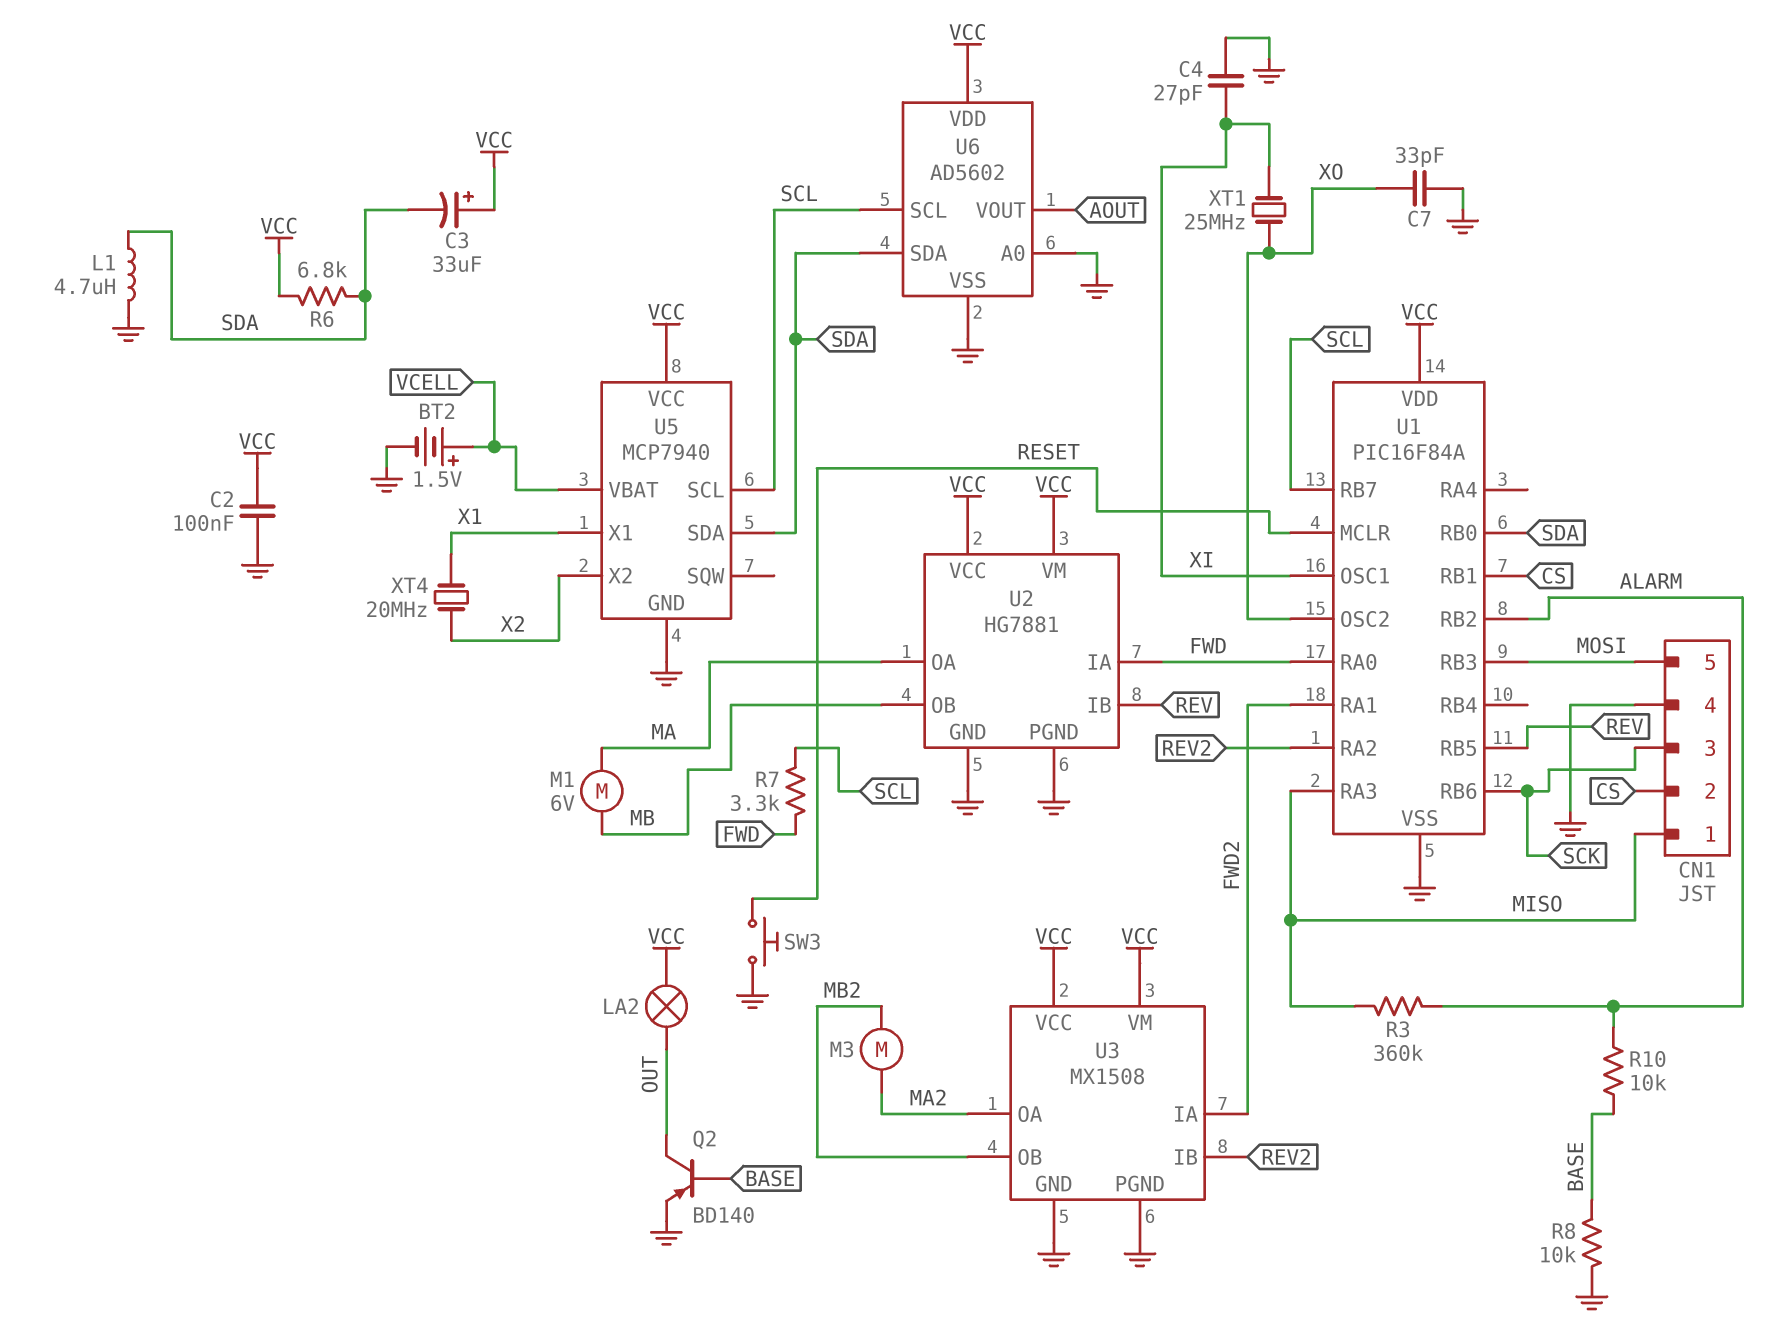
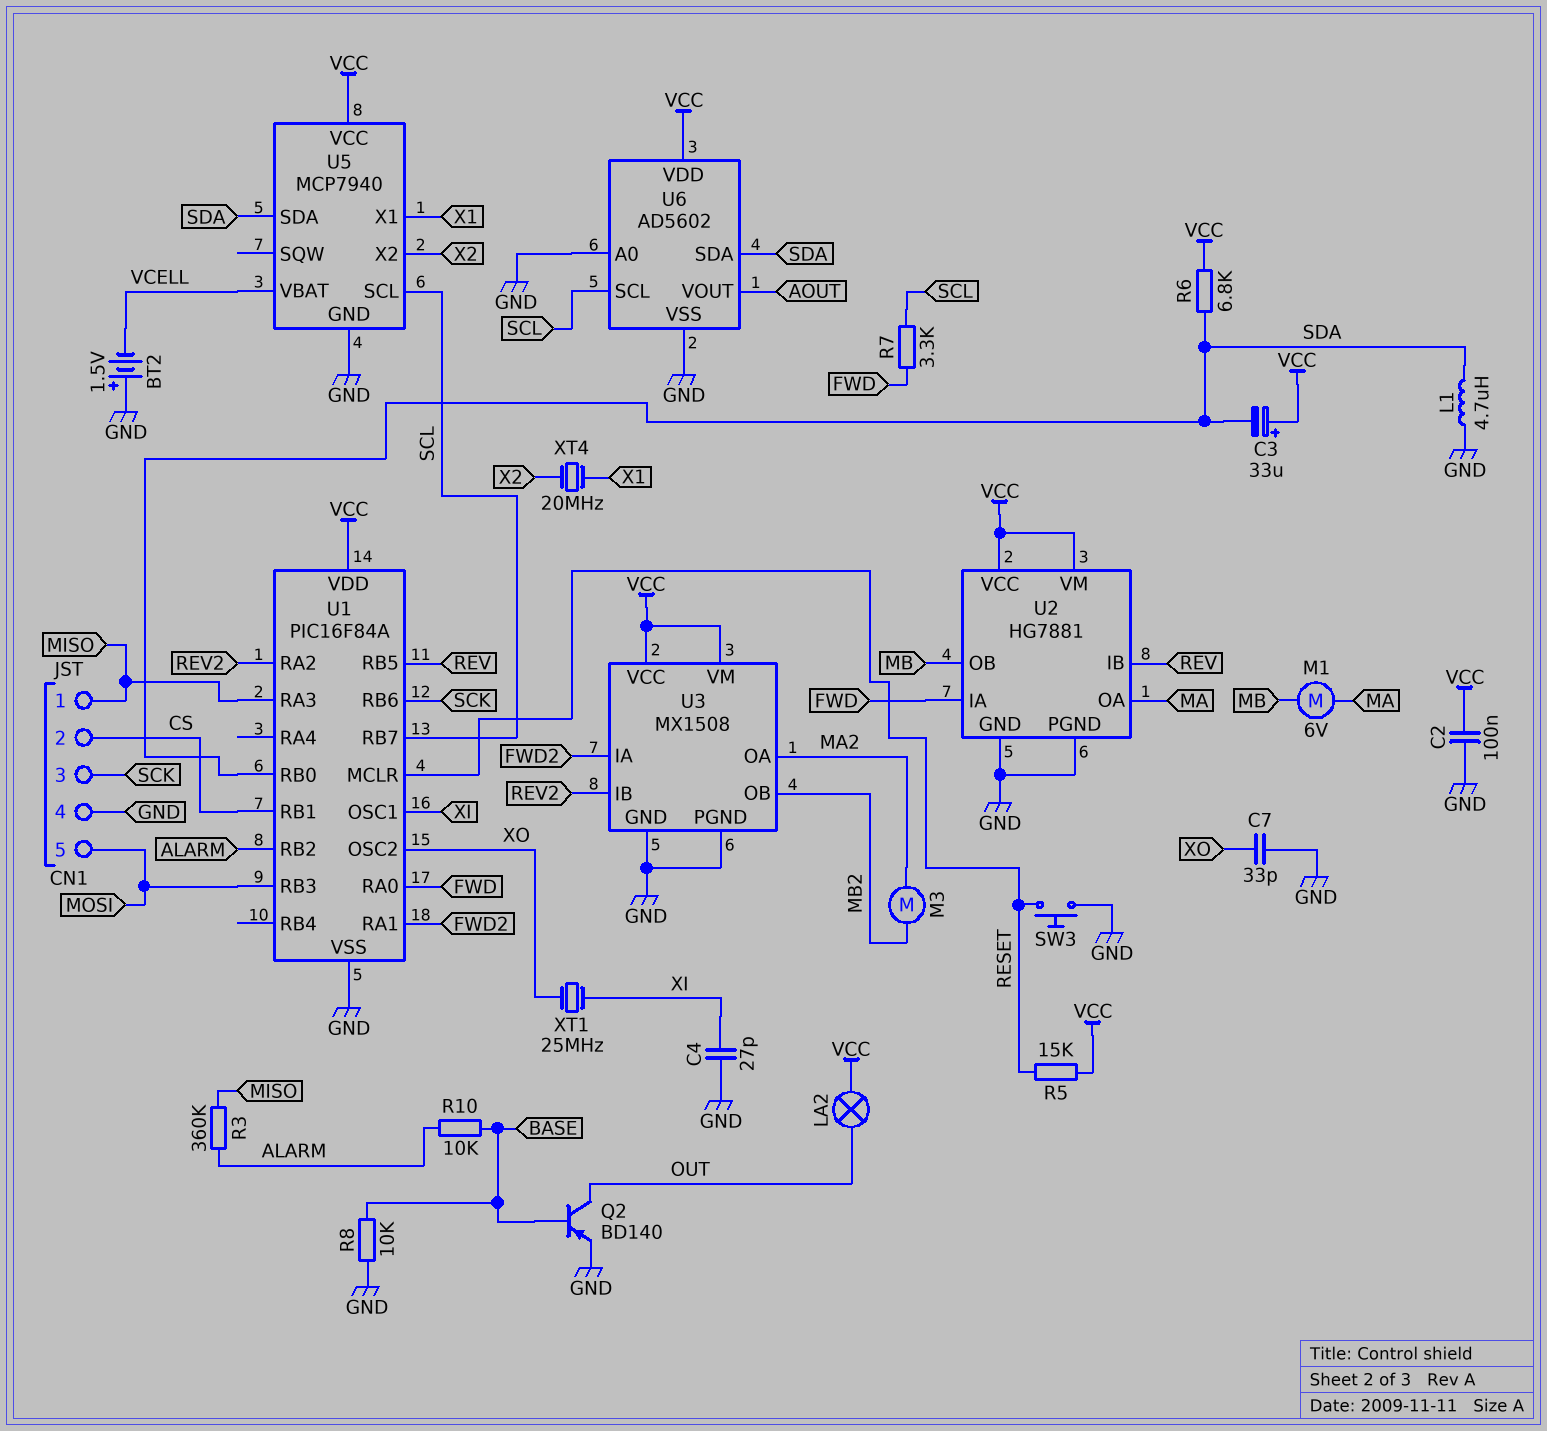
BT2: 1.5V (plus VCELL, minus GND) -> 1.5V (plus GND, minus VCELL)
R5: none -> 15k (RESET, VCC)

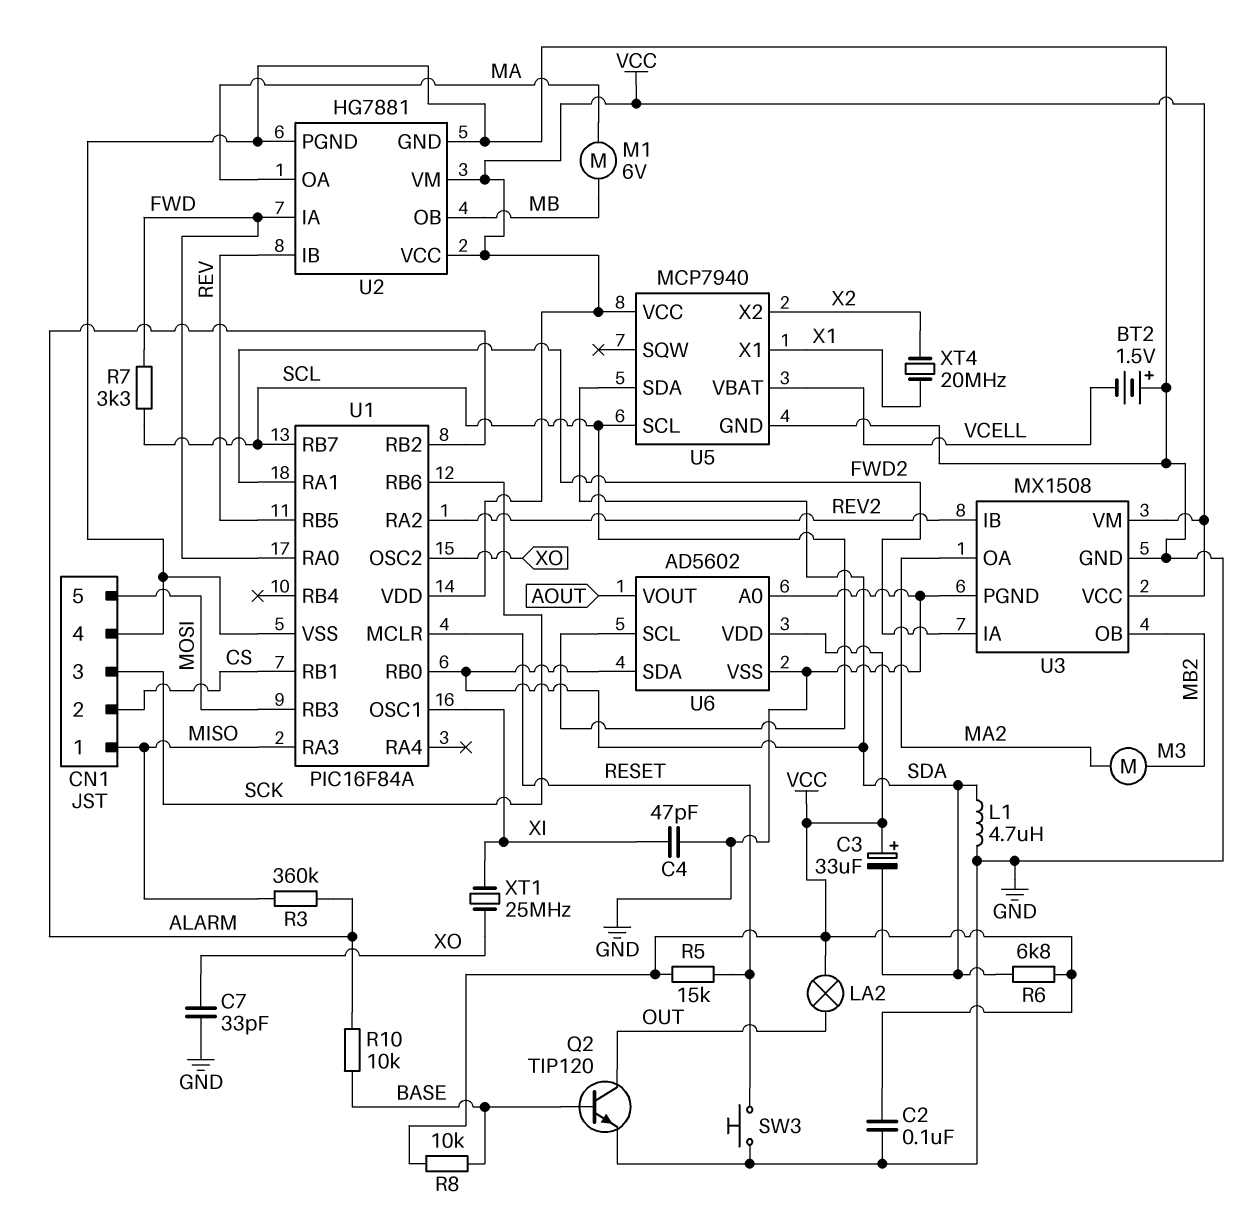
C4: 27pF (GND, XI) -> 47pF (GND, XI)
Q2: PNP BD140 (B BASE, C OUT, E GND) -> NPN TIP120 (B BASE, C OUT, E GND)
R8: 10k (BASE, GND) -> 10k (BASE, VCC)

